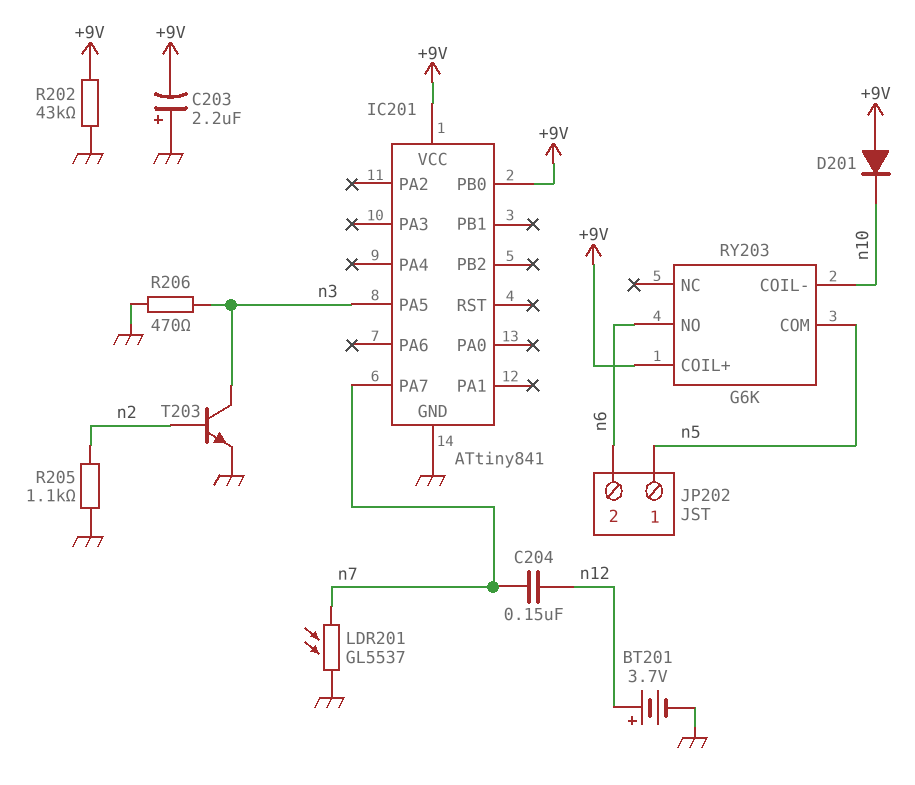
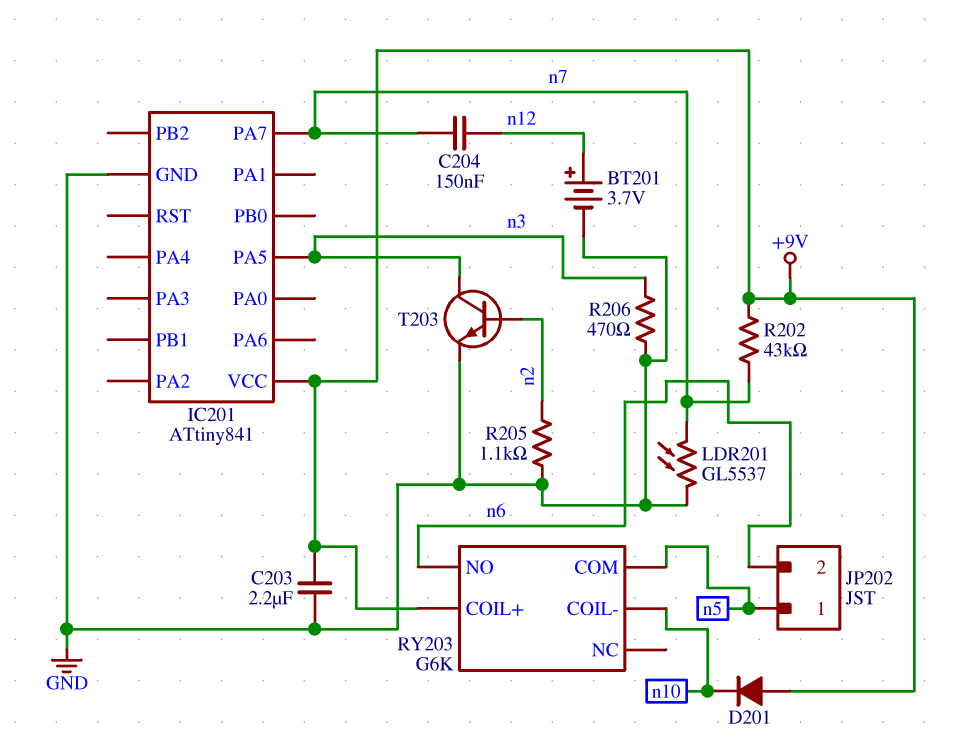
C203: 2.2uF (plus GND, minus +9V) -> 2.2uF (+9V, GND)
IC201 pin PB0: +9V -> none
R202: 43k (+9V, GND) -> 43k (+9V, n7)

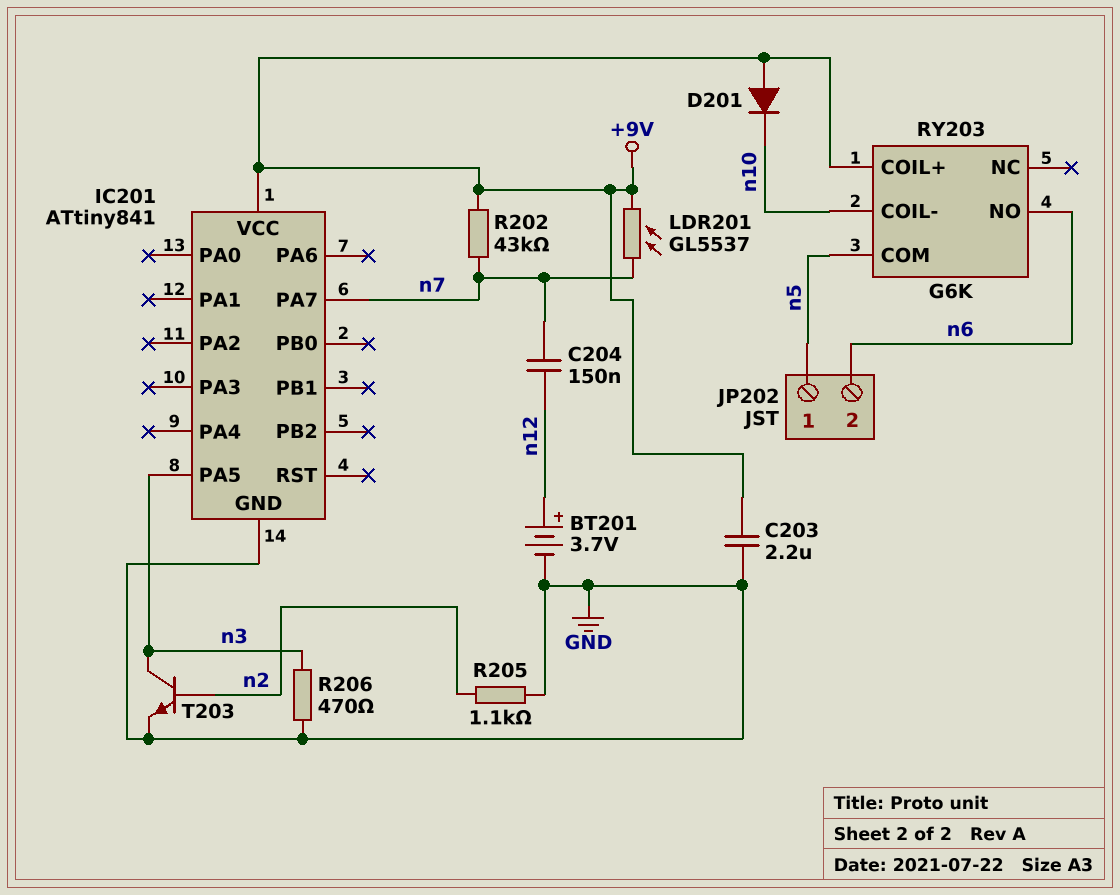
LDR201: GL5537 (GND, n7) -> GL5537 (+9V, n7)

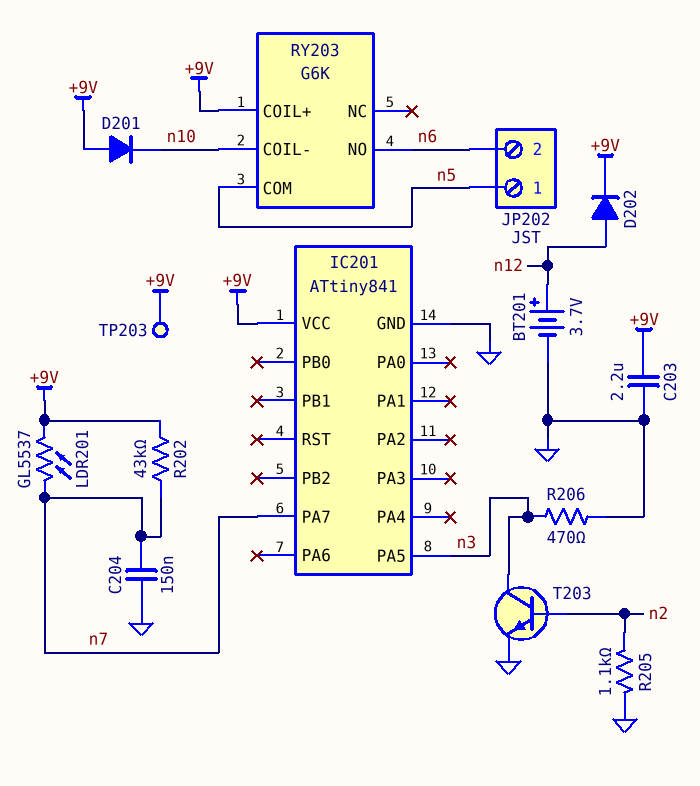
C204: 150nF (n7, n12) -> 150nF (GND, n7)
D202: none -> diode (A n12, K +9V)
TP203: none -> test point (+9V)

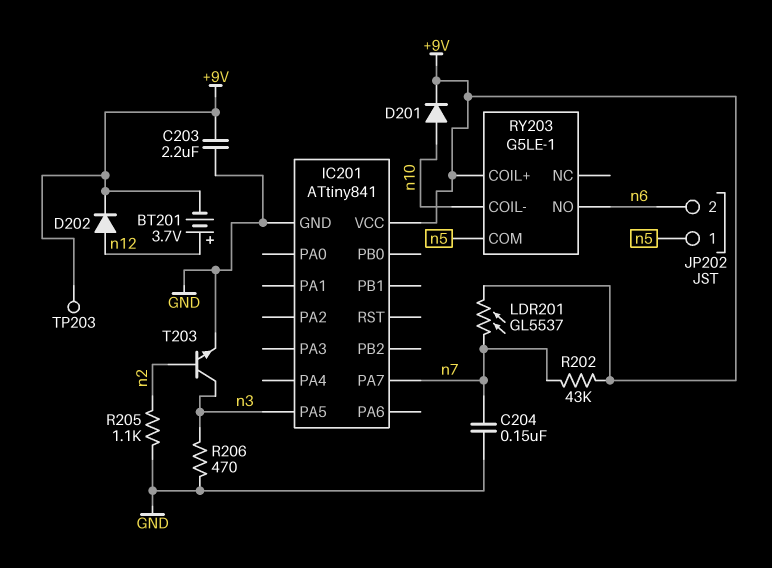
BT201: 3.7V (plus n12, minus GND) -> 3.7V (plus n12, minus +9V)
D201: diode (A +9V, K n10) -> diode (A n10, K +9V)
RY203: G6K -> G5LE-1

